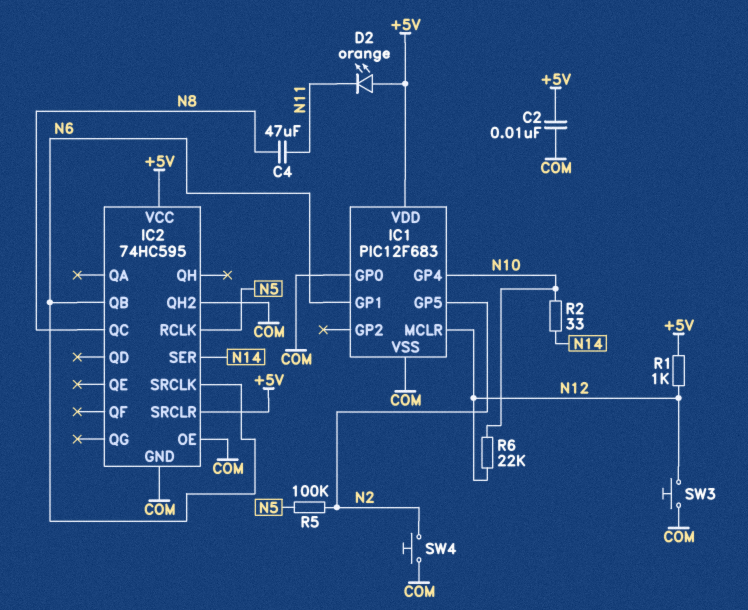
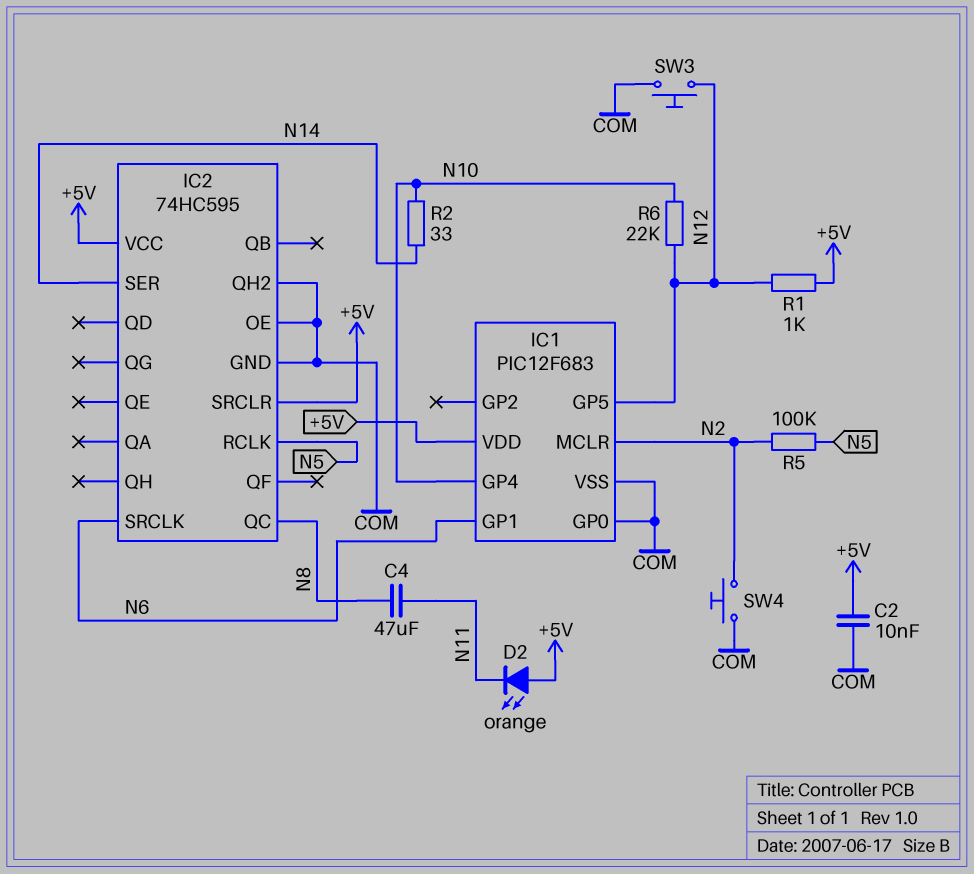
IC1 pin GP5: N2 -> N12
IC1 pin MCLR: N12 -> N2
IC2 pin QB: N6 -> none

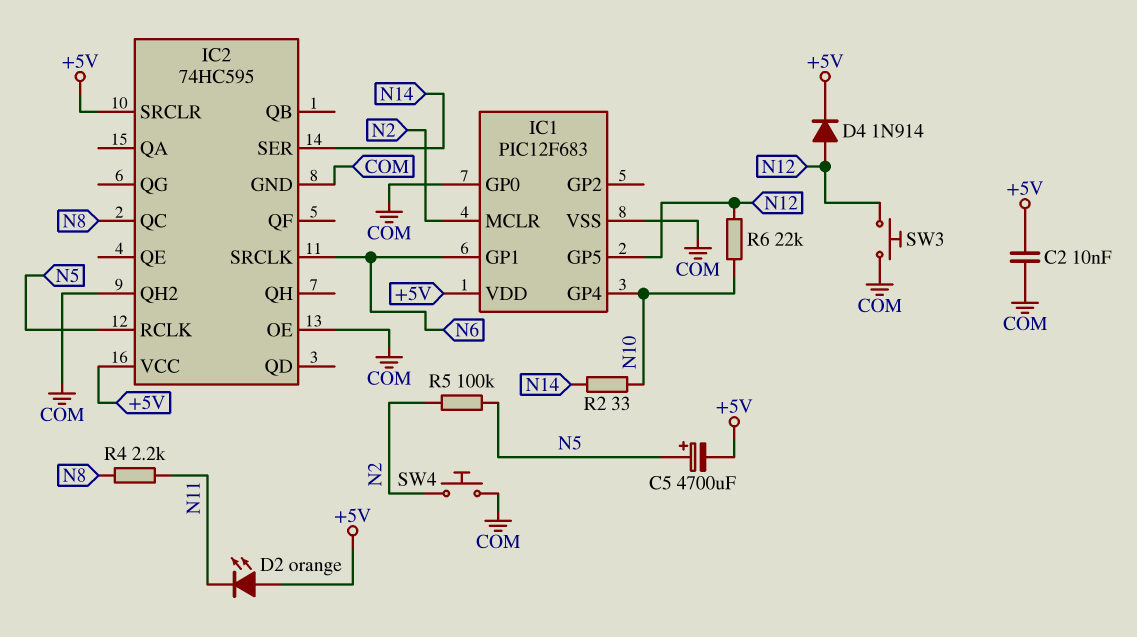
C4: 47uF (N8, N11) -> none
C5: none -> 4700uF (plus N5, minus +5V)
D4: none -> diode 1N914 (A N12, K +5V)
R1: 1k (+5V, N12) -> none
R4: none -> 2.2k (N8, N11)

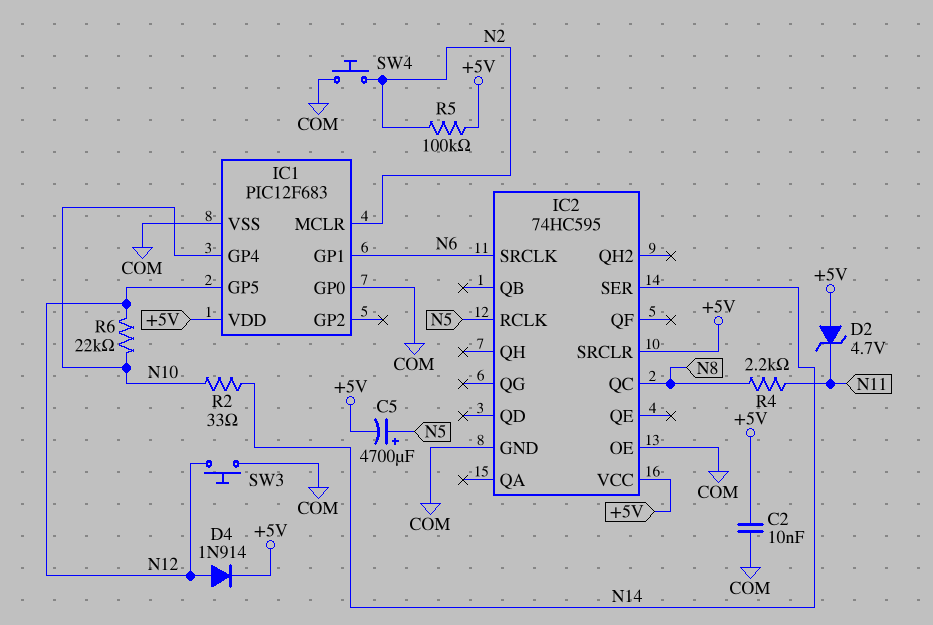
D2: LED orange (A +5V, K N11) -> zener 4.7V (A +5V, K N11)
IC2 pin QH2: COM -> none
R5: 100k (N2, N5) -> 100k (+5V, N2)

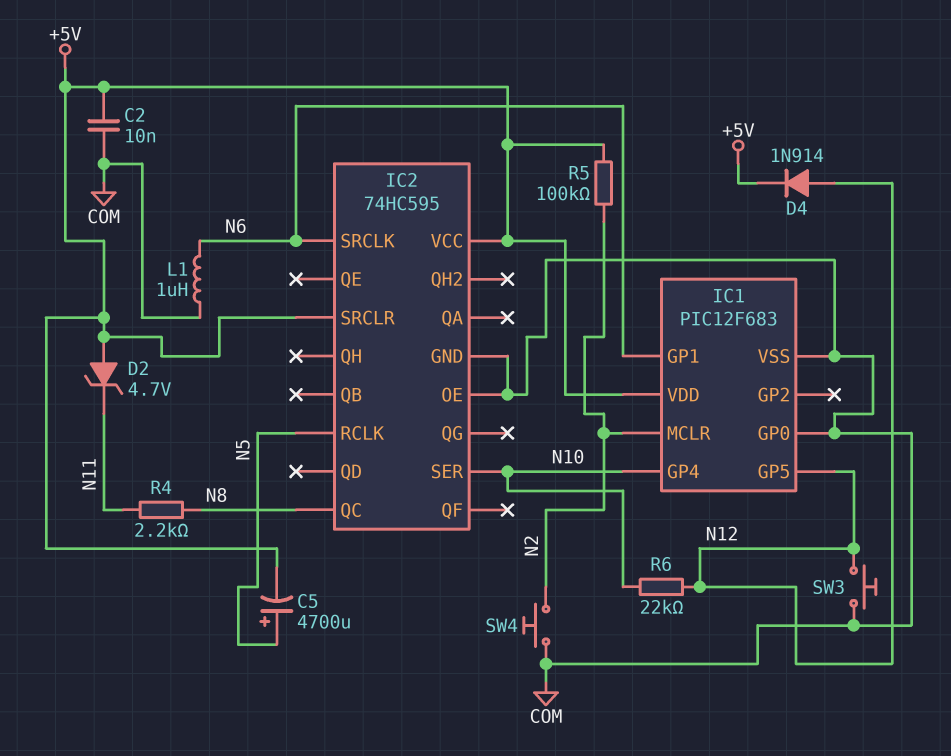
IC2 pin SER: N14 -> N10
L1: none -> 1uH (COM, N6)
R2: 33 (N10, N14) -> none

